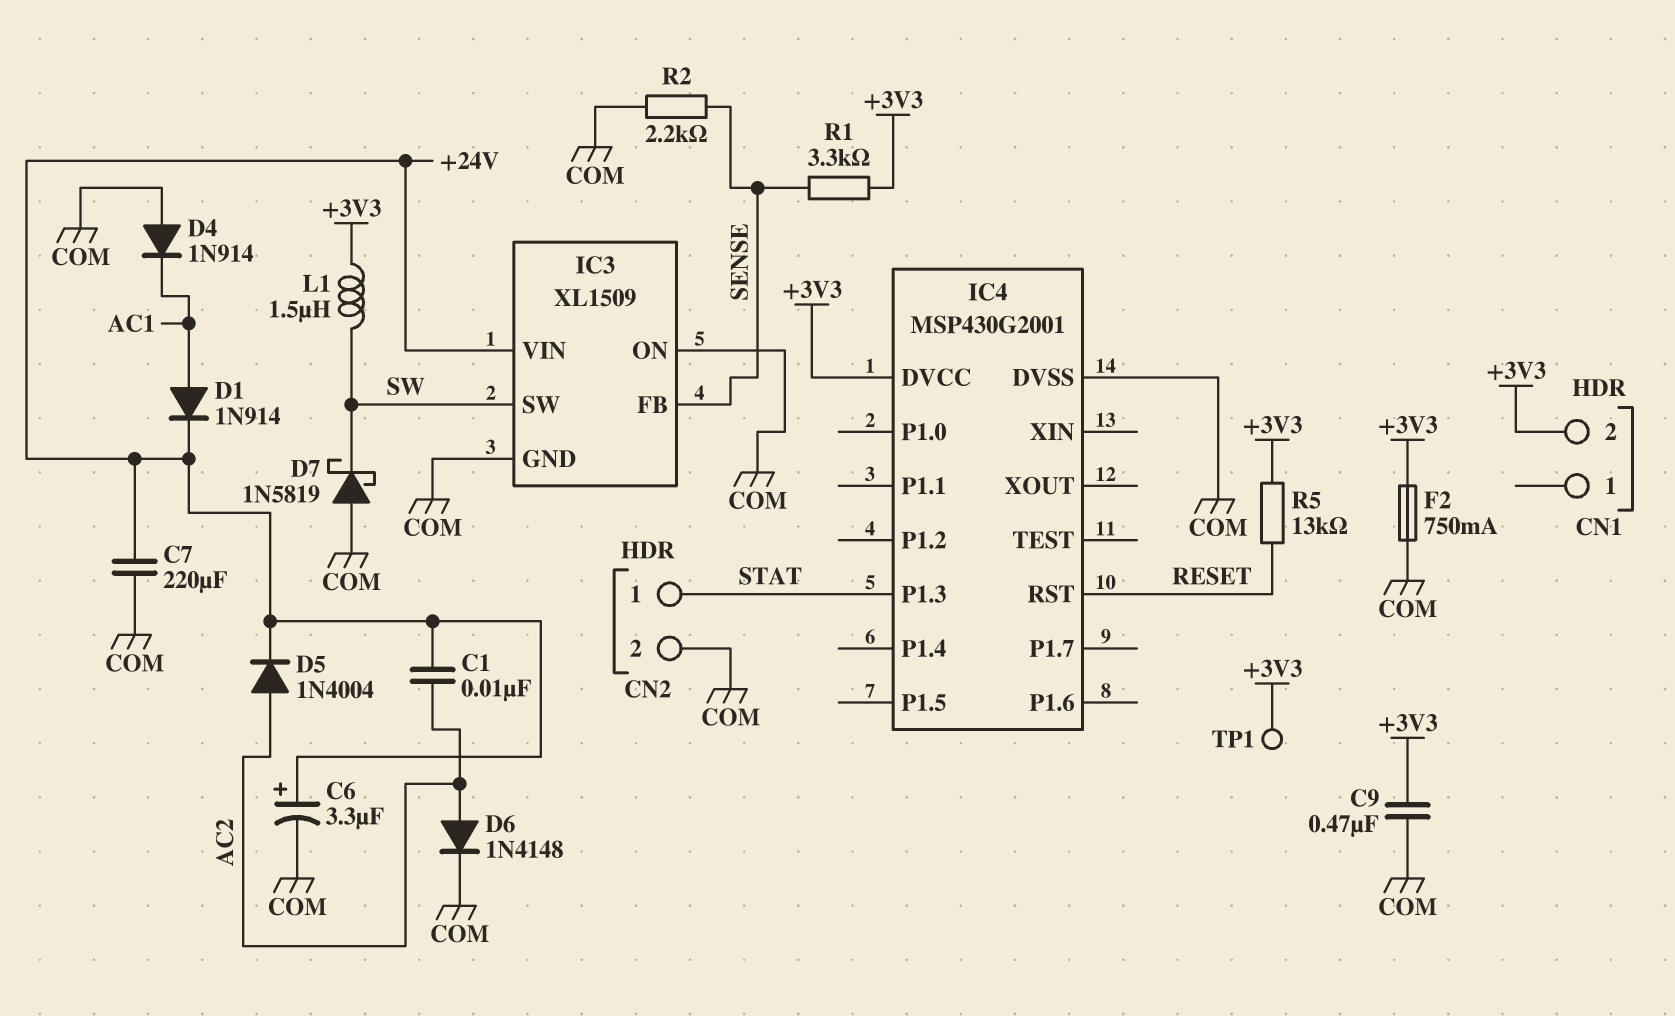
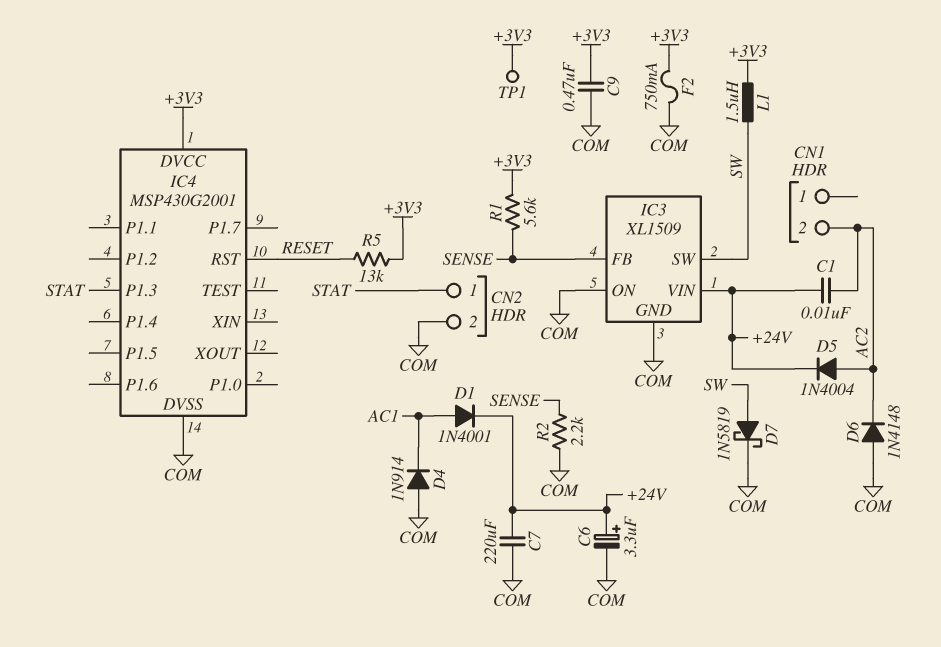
CN1 pin 2: +3V3 -> AC2
D1: diode 1N914 (A AC1, K +24V) -> diode 1N4001 (A AC1, K +24V)
D6: diode 1N4148 (A AC2, K COM) -> diode 1N4148 (A COM, K AC2)
D7: schottky 1N5819 (A COM, K SW) -> schottky 1N5819 (A SW, K COM)
R1: 3.3k (+3V3, SENSE) -> 5.6k (+3V3, SENSE)

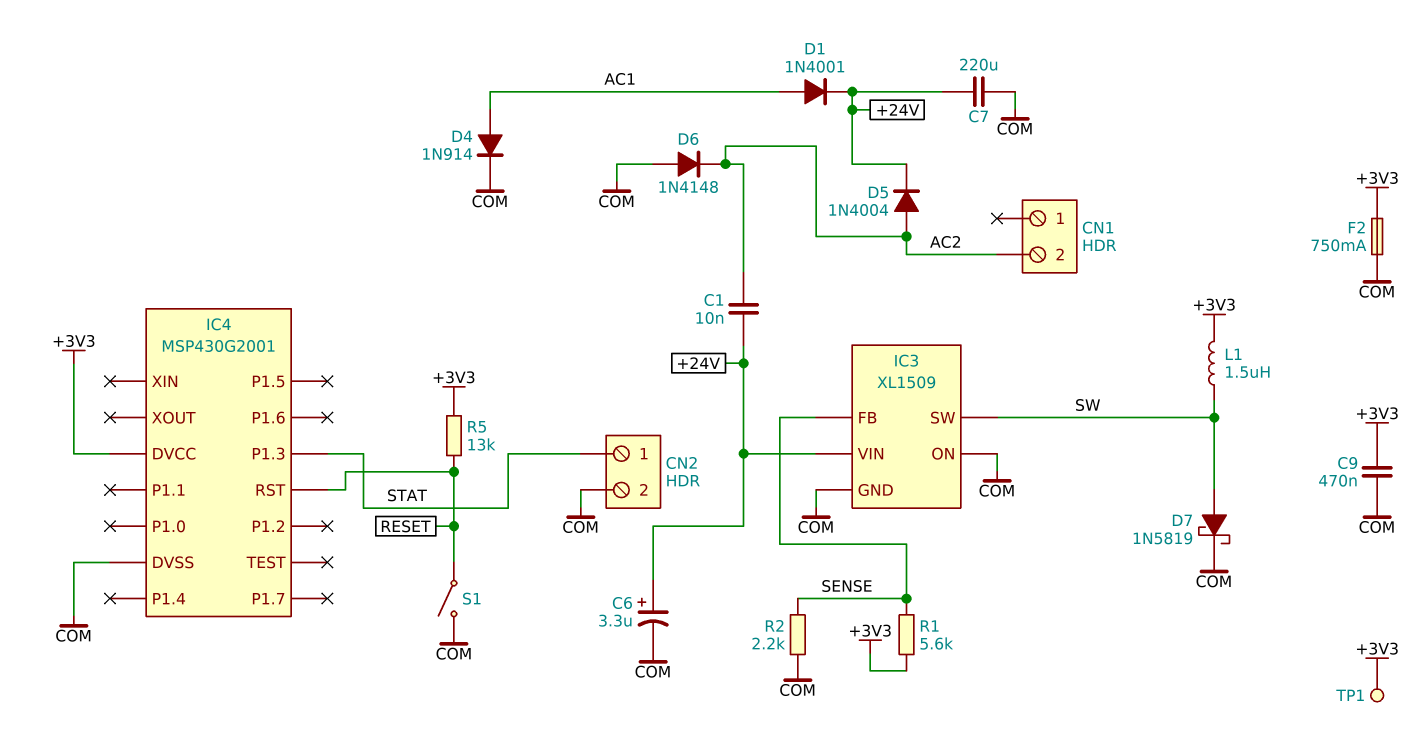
D4: diode 1N914 (A COM, K AC1) -> diode 1N914 (A AC1, K COM)
S1: none -> switch (COM, RESET)

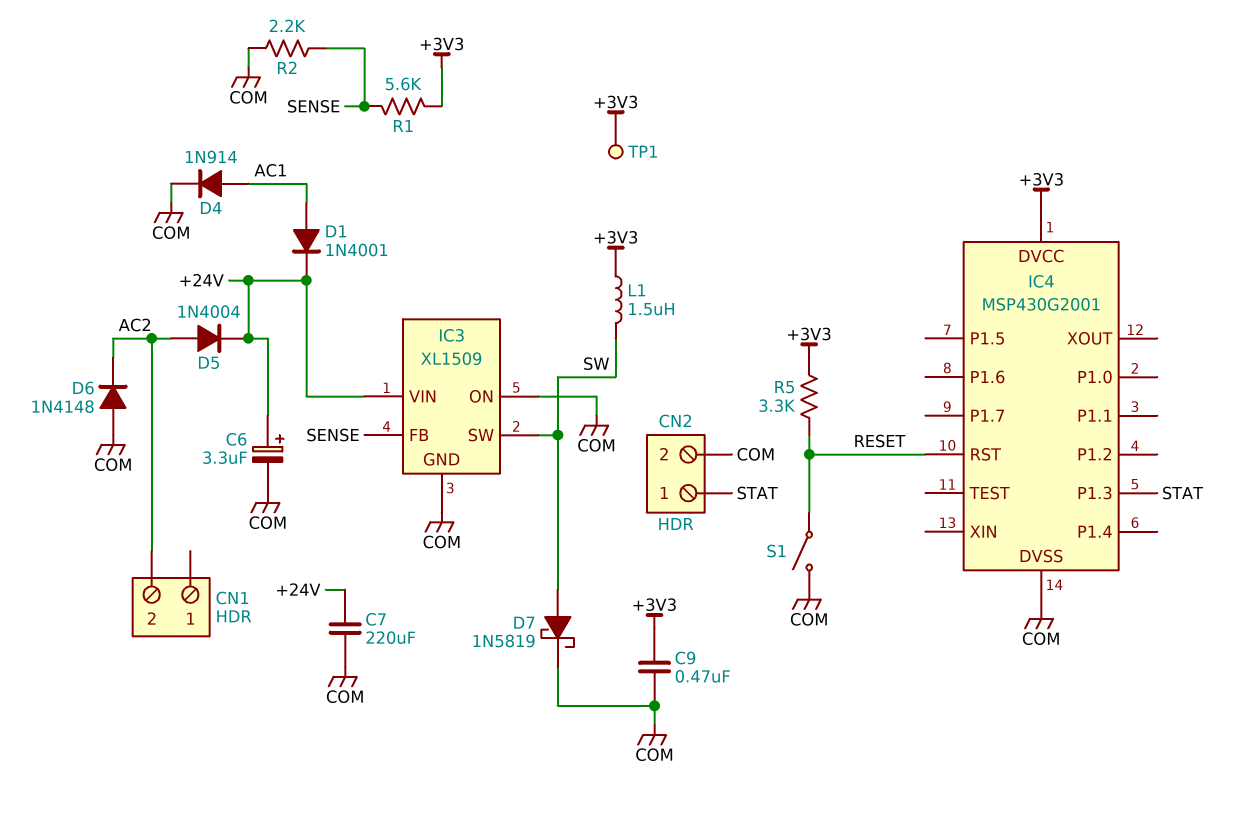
C1: 10nF (+24V, AC2) -> none
F2: 750mA (+3V3, COM) -> none
R5: 13k (+3V3, RESET) -> 3.3k (+3V3, RESET)

